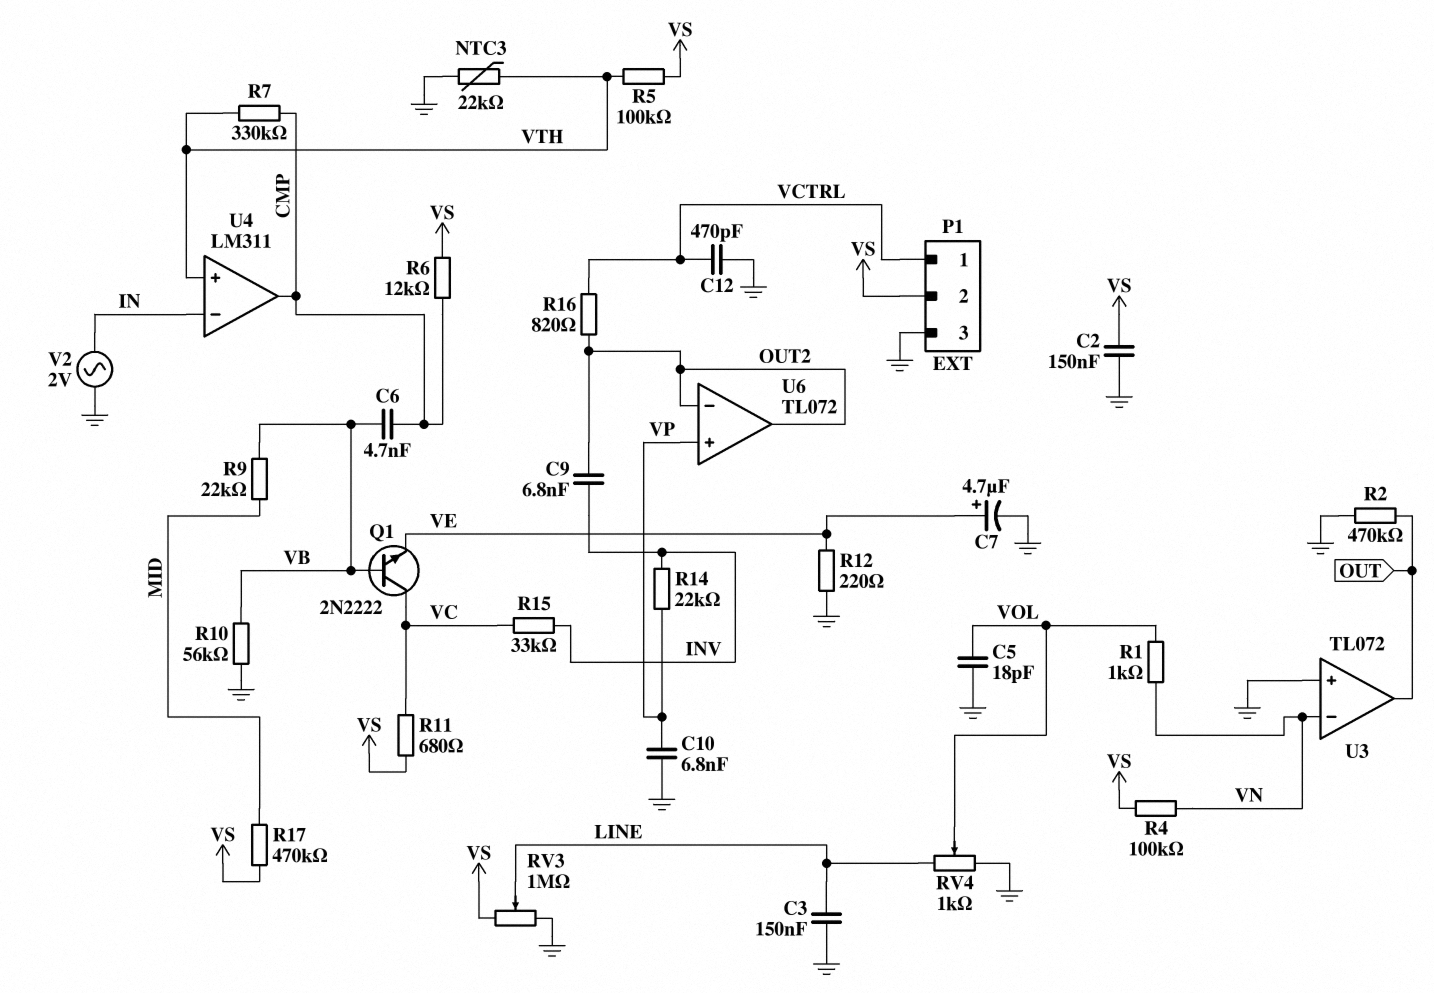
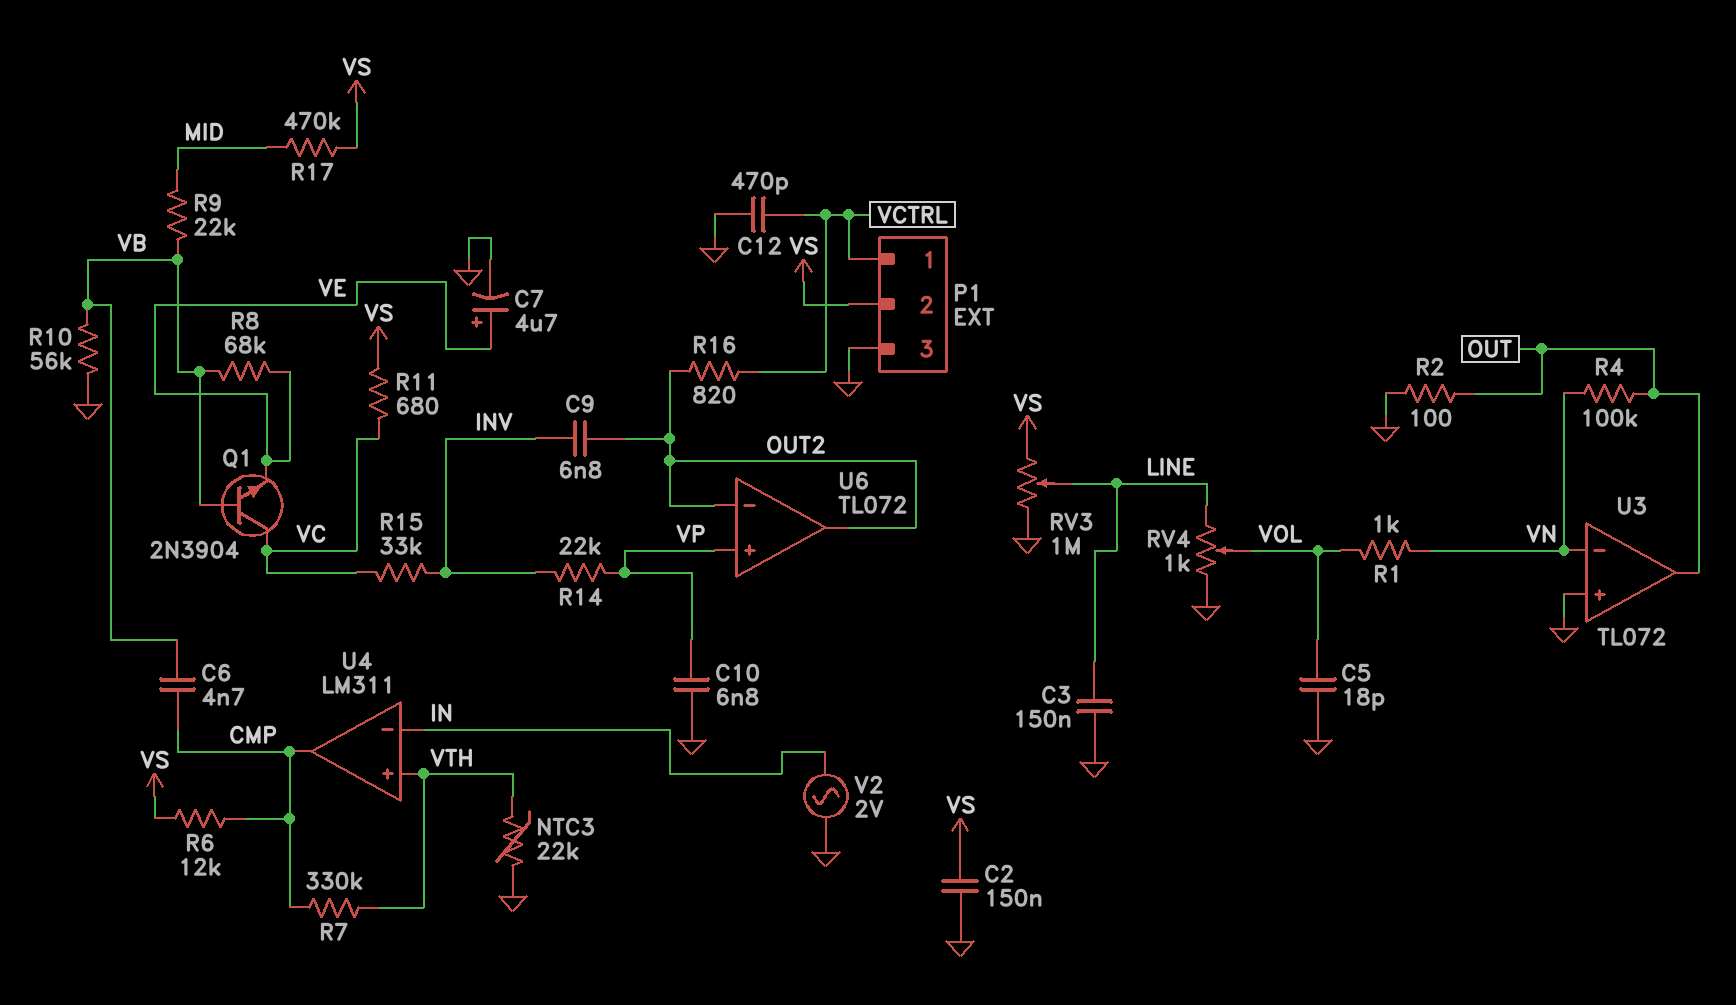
Q1: NPN 2N2222 (B VB, C VC, E VE) -> NPN 2N3904 (B VB, C VC, E VE)
R2: 470k (GND, OUT) -> 100 (GND, OUT)
R4: 100k (VN, VS) -> 100k (OUT, VN)
R5: 100k (VS, VTH) -> none
R8: none -> 68k (VB, VE)
R12: 220 (GND, VE) -> none

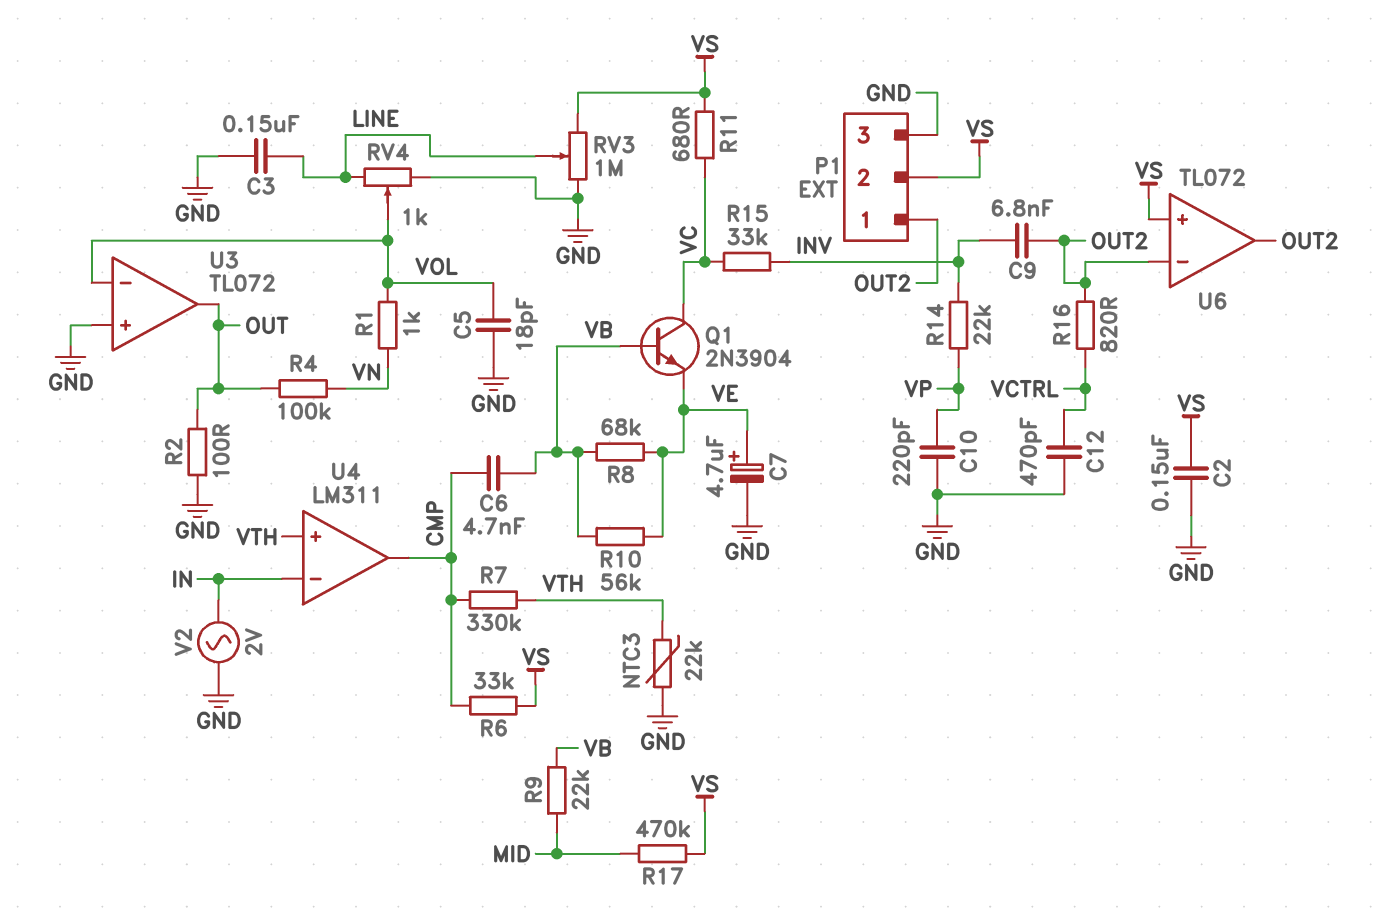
C10: 6.8nF (GND, VP) -> 220pF (GND, VP)
P1 pin 1: VCTRL -> OUT2
R6: 12k (CMP, VS) -> 33k (CMP, VS)
R10: 56k (GND, VB) -> 56k (VB, VE)
U3 pin in-: VN -> VOL
U6 pin in+: VP -> VS

